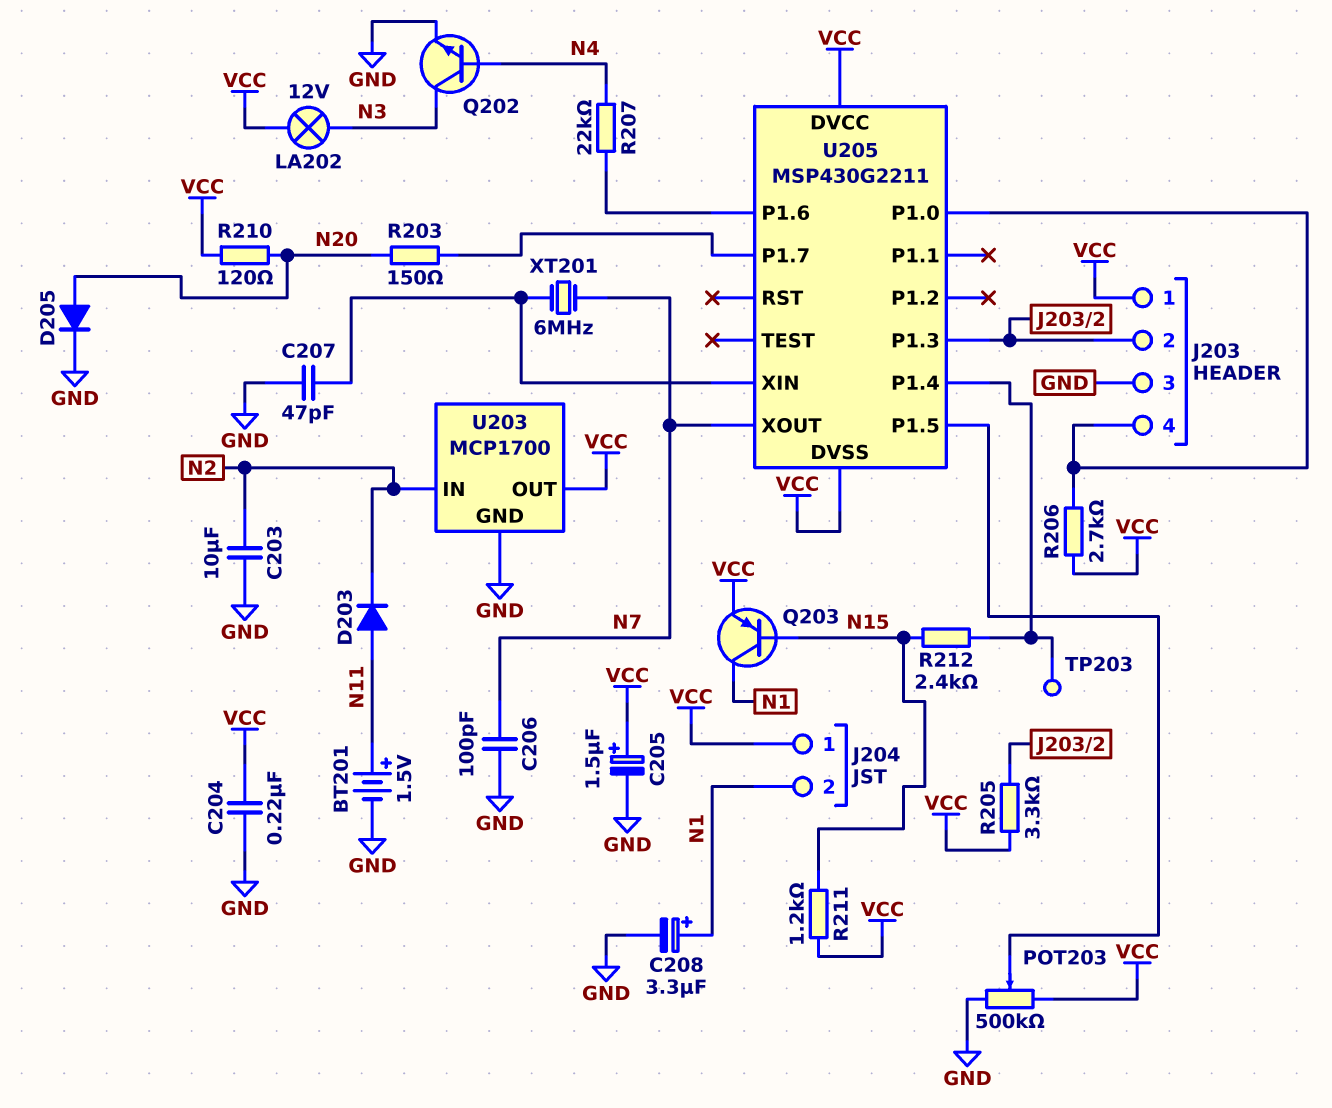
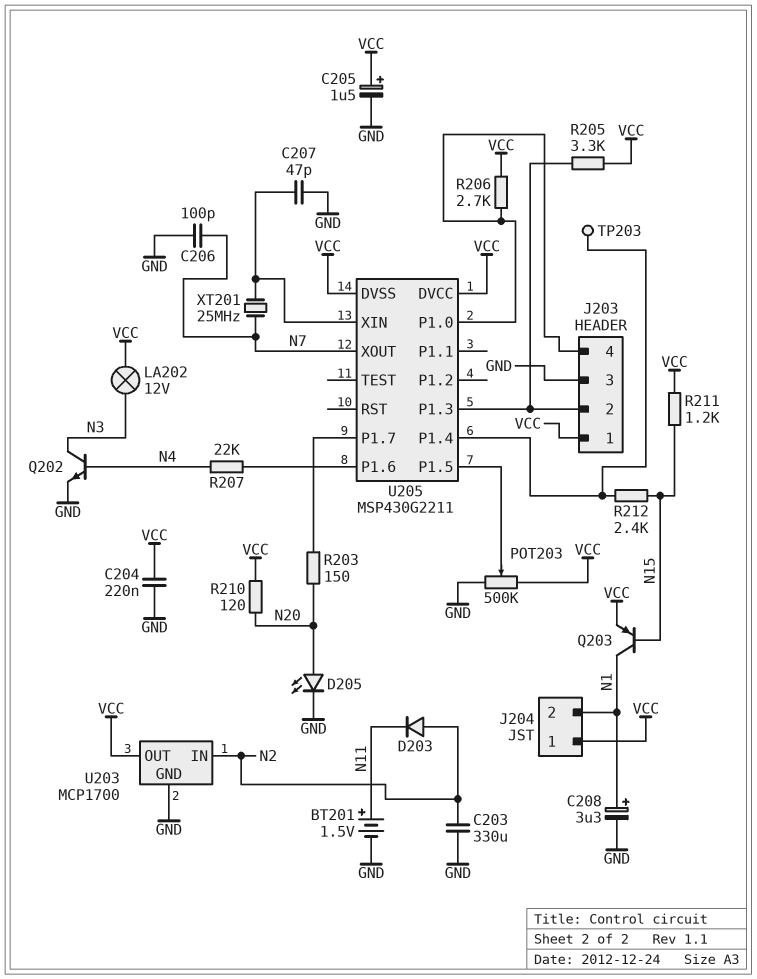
C203: 10uF (GND, N2) -> 330uF (GND, N2)
D203: diode (A N11, K N2) -> diode (A N2, K N11)
D205: diode (A N20, K GND) -> LED (A N20, K GND)
XT201: 6MHz (N7, U205/XIN) -> 25MHz (N7, U205/XIN)

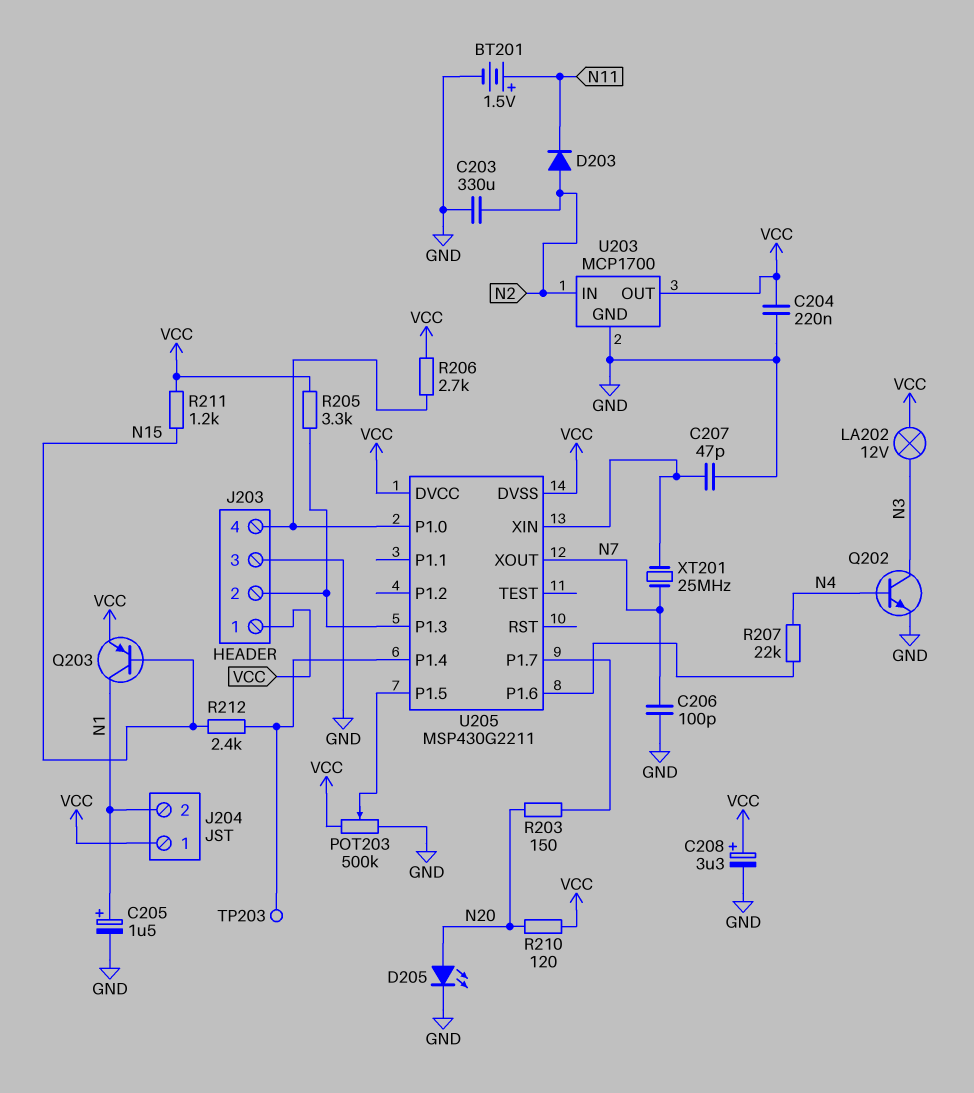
C205: 1.5uF (plus VCC, minus GND) -> 1.5uF (plus N1, minus GND)
C208: 3.3uF (plus N1, minus GND) -> 3.3uF (plus VCC, minus GND)

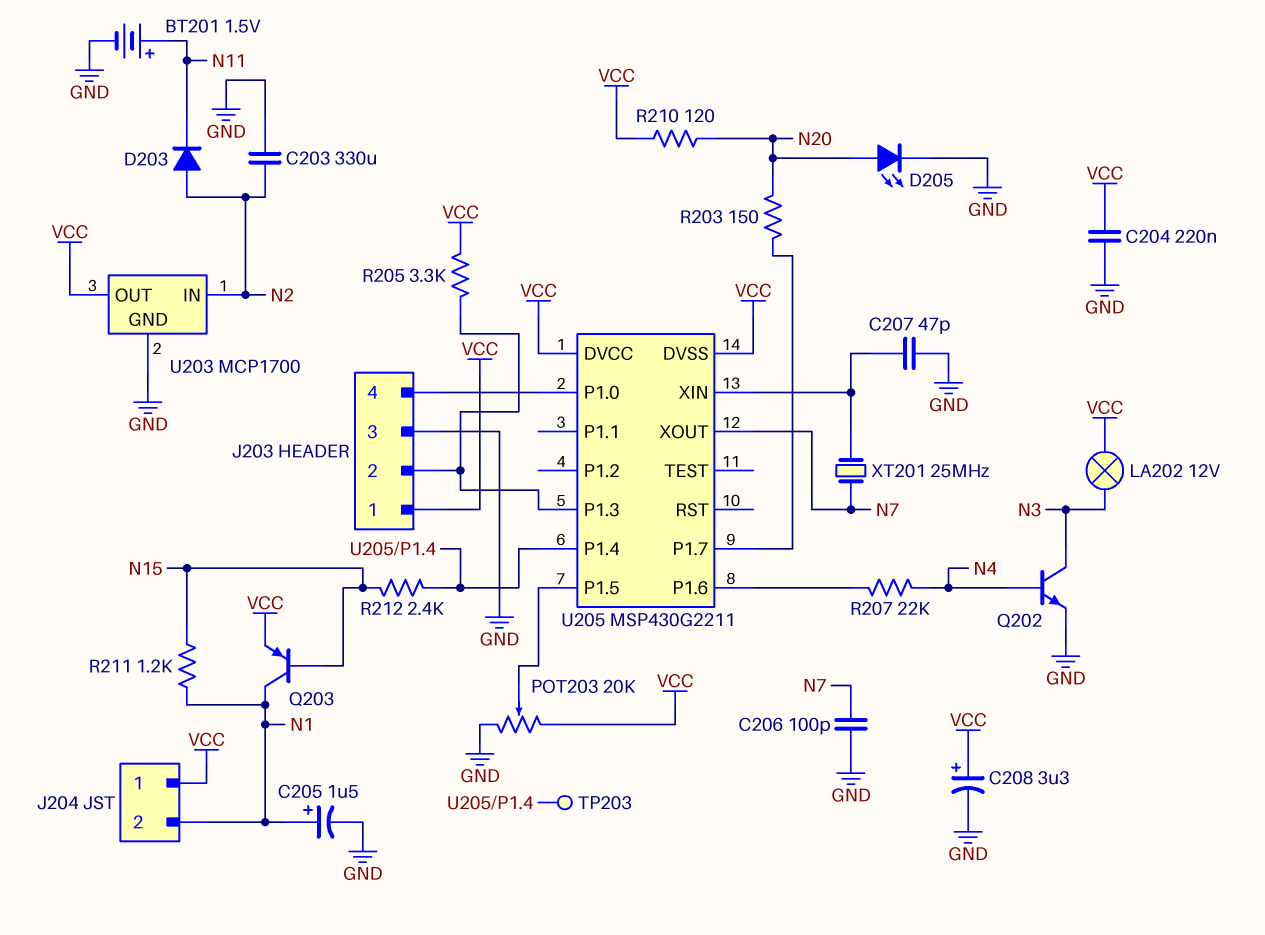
POT203: 500k (GND, VCC, wiper U205/P1.5) -> 20k (GND, VCC, wiper U205/P1.5)
R206: 2.7k (J203/4, VCC) -> none
R211: 1.2k (N15, VCC) -> 1.2k (N1, N15)

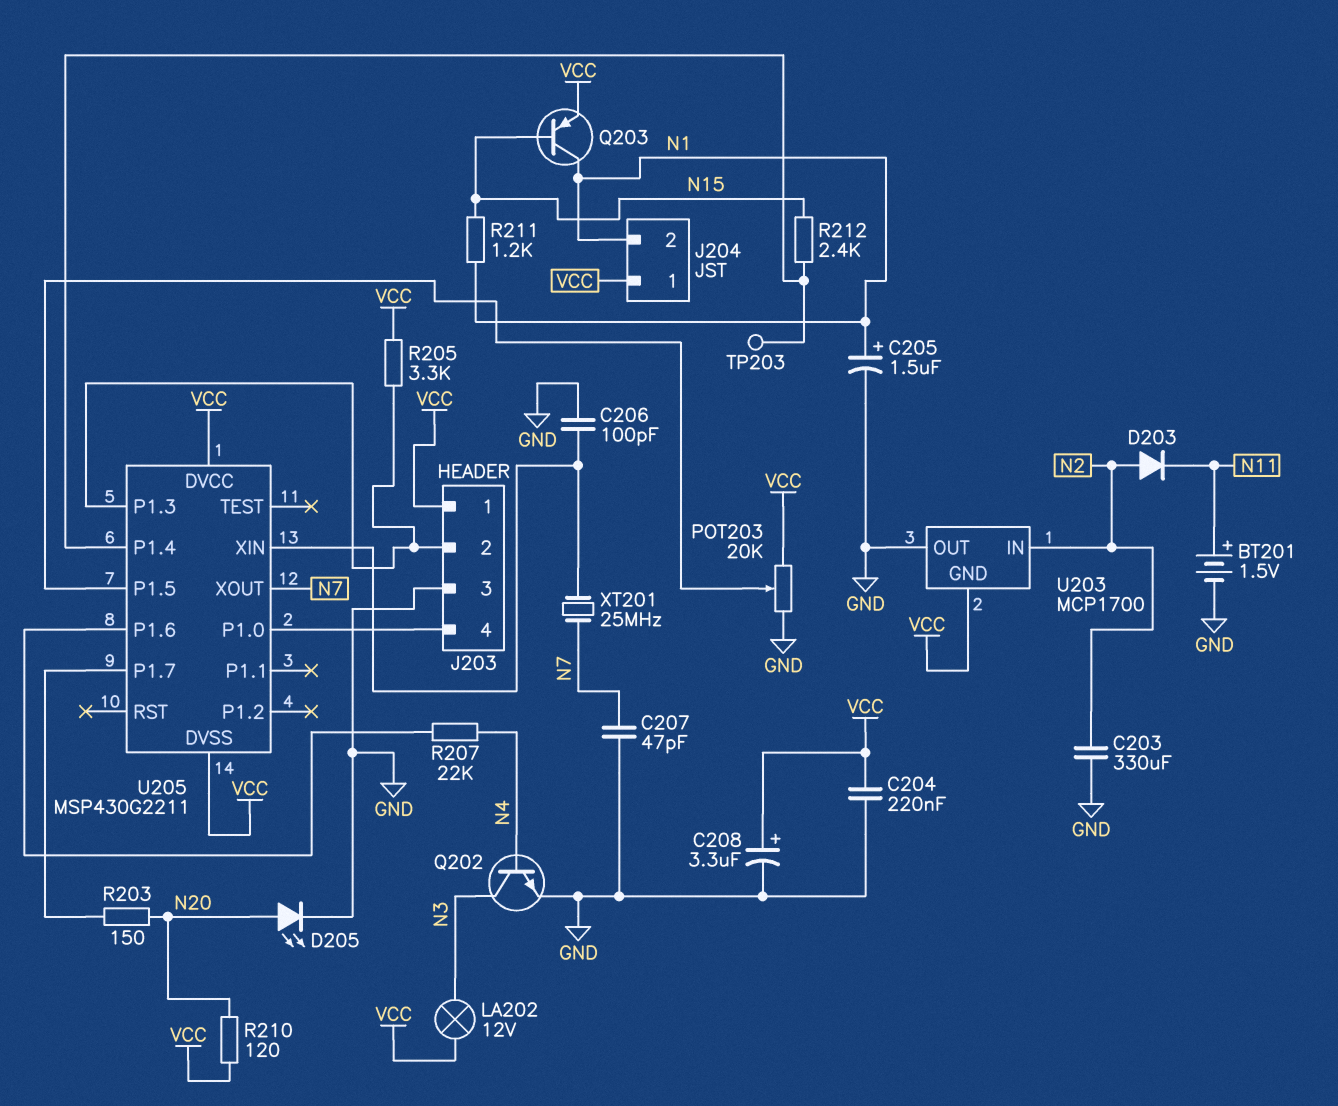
C206: 100pF (GND, N7) -> 100pF (GND, U205/XIN)
C207: 47pF (GND, U205/XIN) -> 47pF (GND, N7)
U203 pin GND: GND -> VCC
U203 pin OUT: VCC -> GND

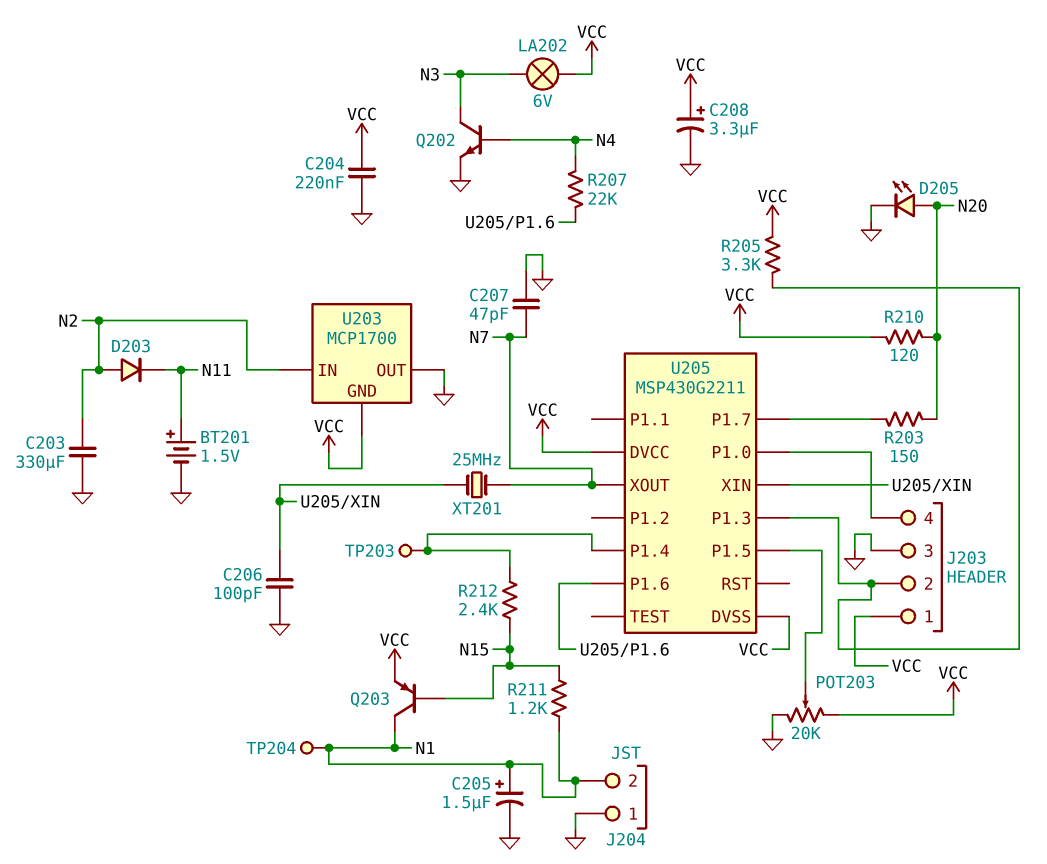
J204 pin 1: VCC -> GND
LA202: lamp 12V (N3, VCC) -> lamp 6V (N3, VCC)
TP204: none -> test point (N1)

